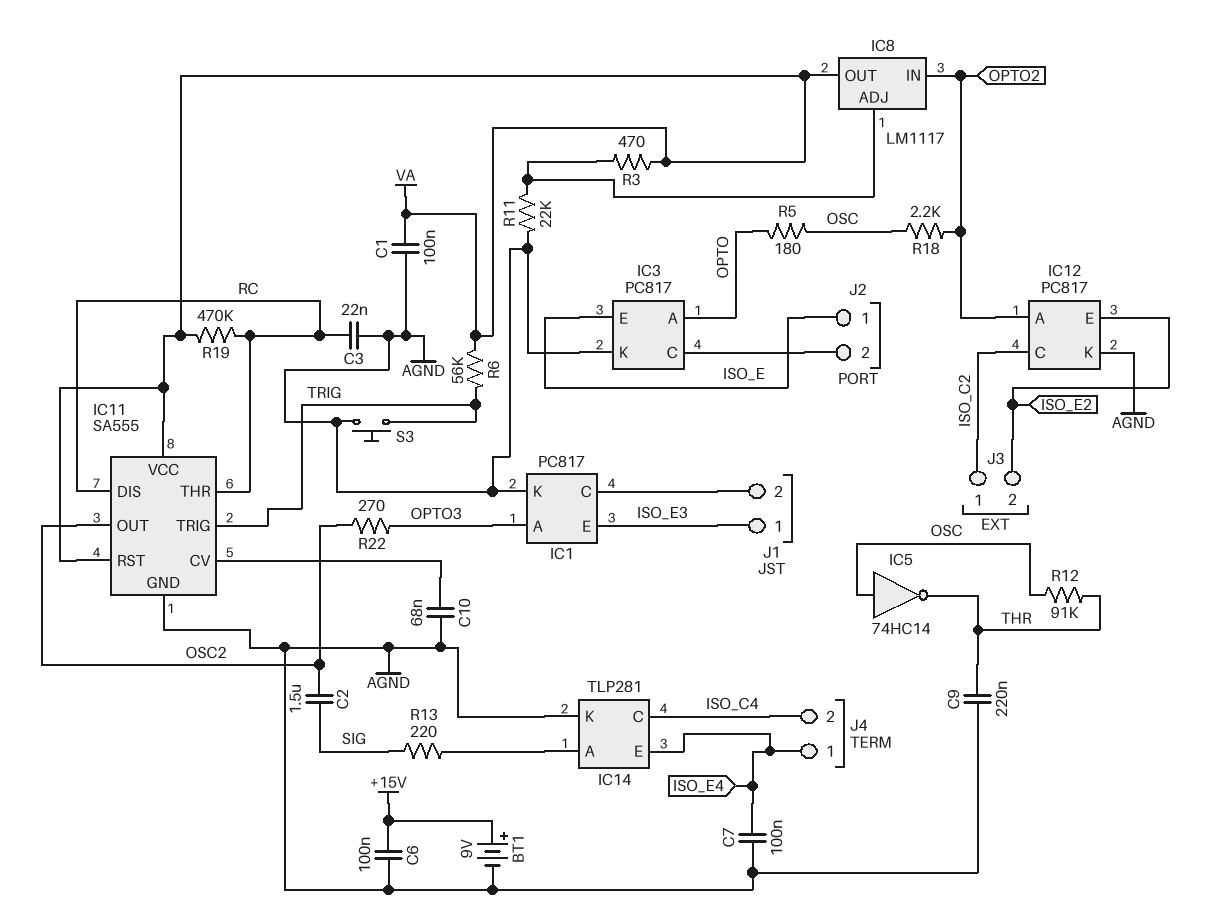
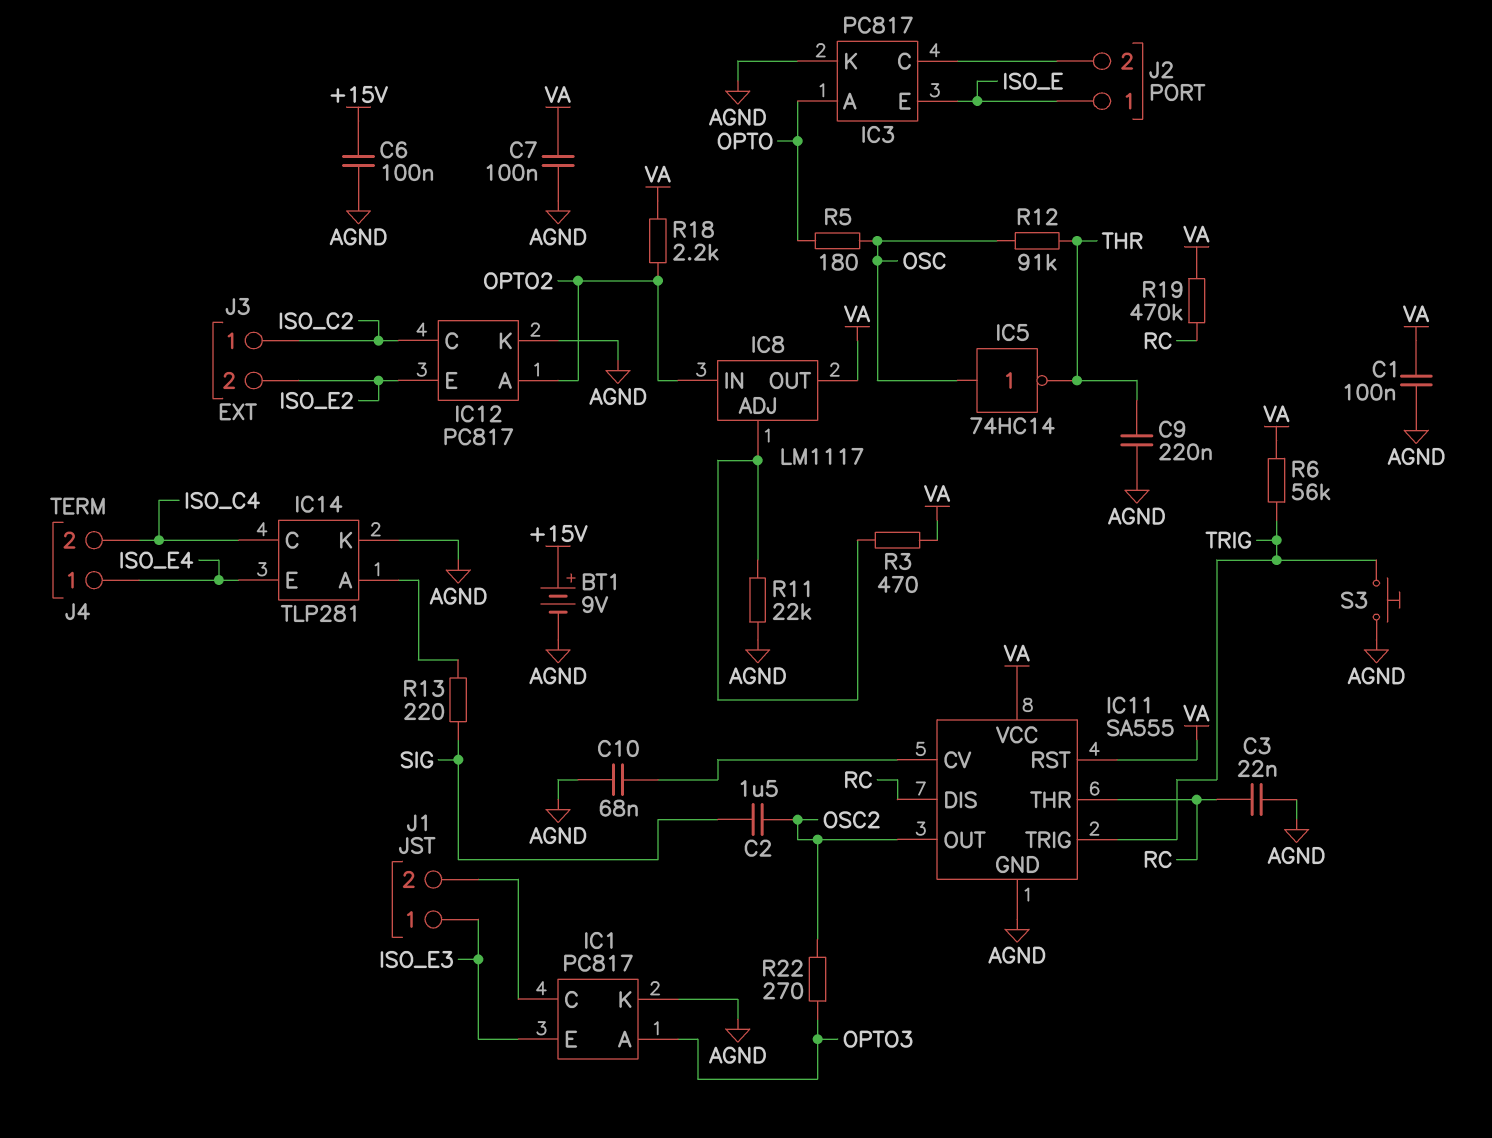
C7: 100nF (AGND, ISO_E4) -> 100nF (AGND, VA)
R18: 2.2k (OPTO2, OSC) -> 2.2k (OPTO2, VA)

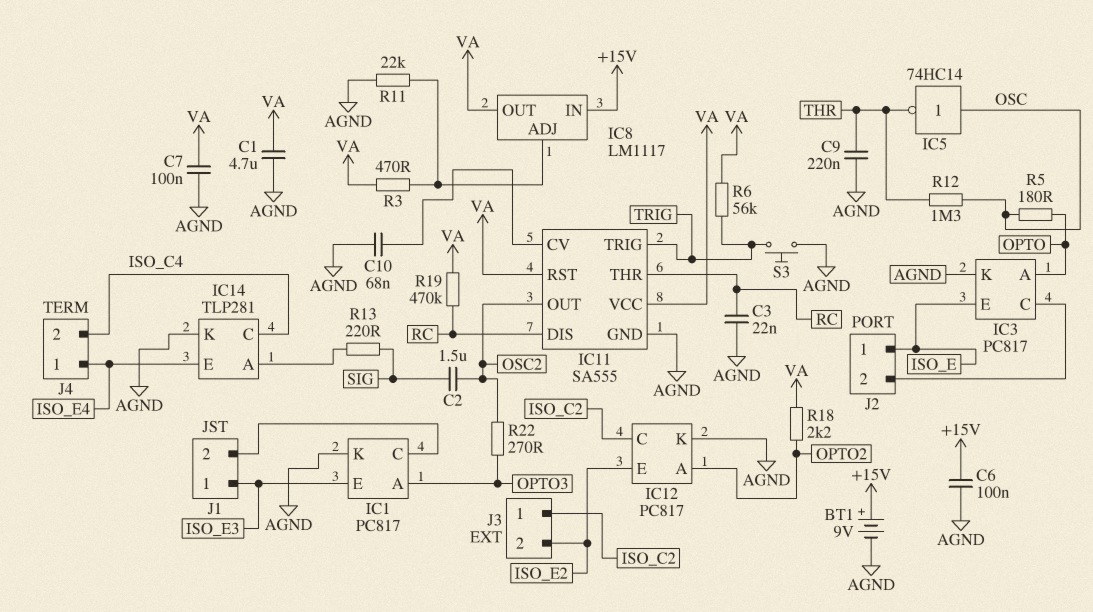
C1: 100nF (AGND, VA) -> 4.7uF (AGND, VA)
IC8 pin IN: OPTO2 -> +15V
R12: 91k (OSC, THR) -> 1.3M (OSC, THR)

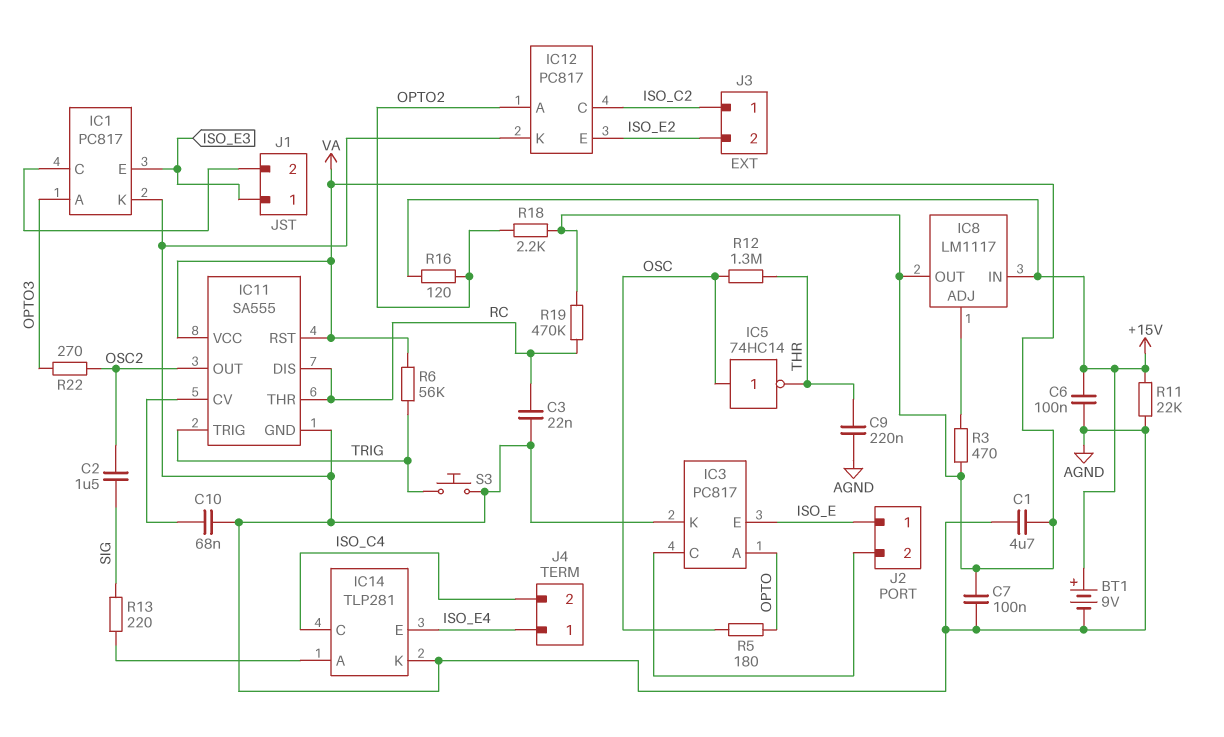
R11: 22k (AGND, IC8/ADJ) -> 22k (+15V, AGND)
R16: none -> 120 (+15V, OPTO2)

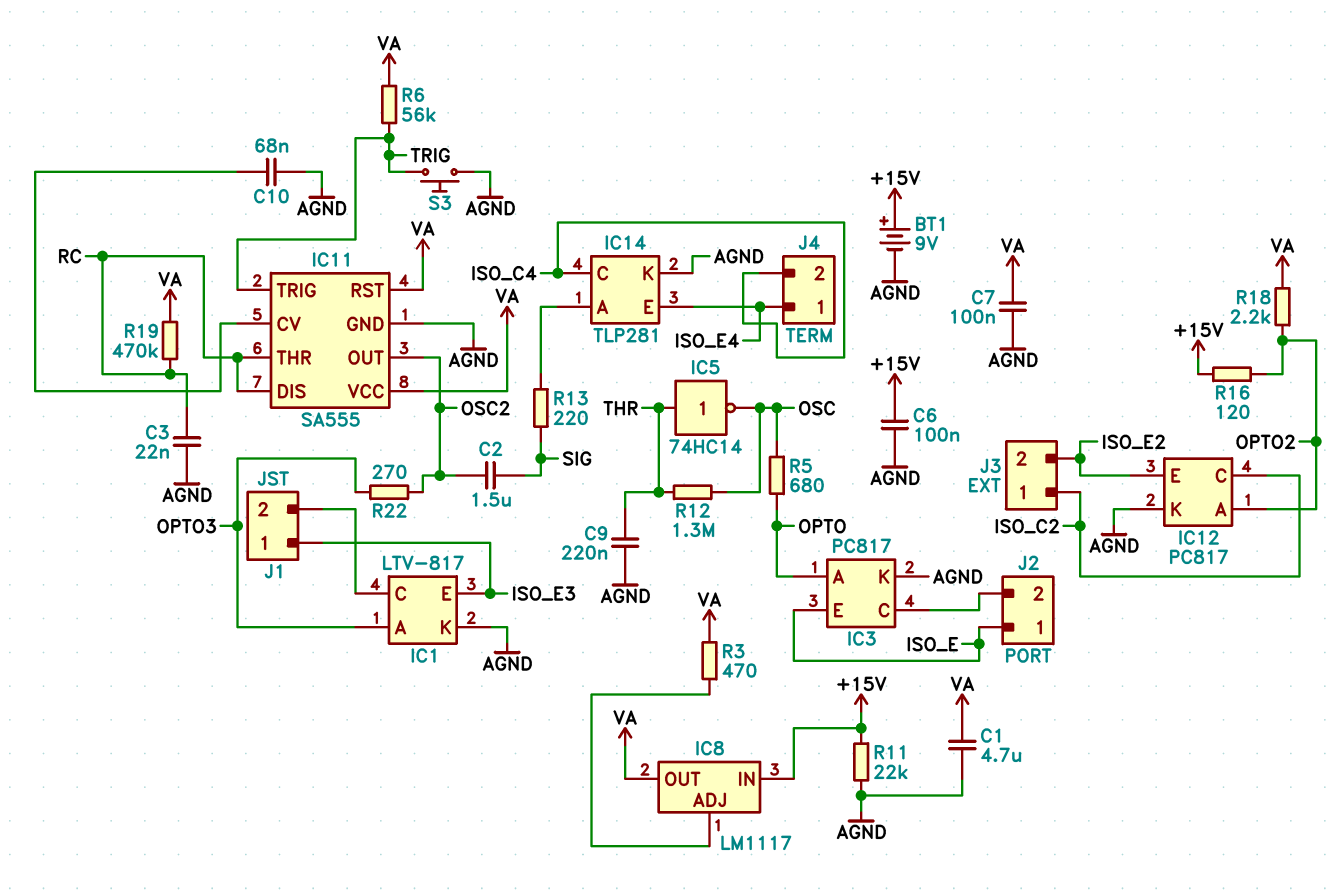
IC1: PC817 -> LTV-817
IC5: NOT 74HC14 (in OSC, out THR) -> NOT 74HC14 (in THR, out OSC)
R5: 180 (OPTO, OSC) -> 680 (OPTO, OSC)

